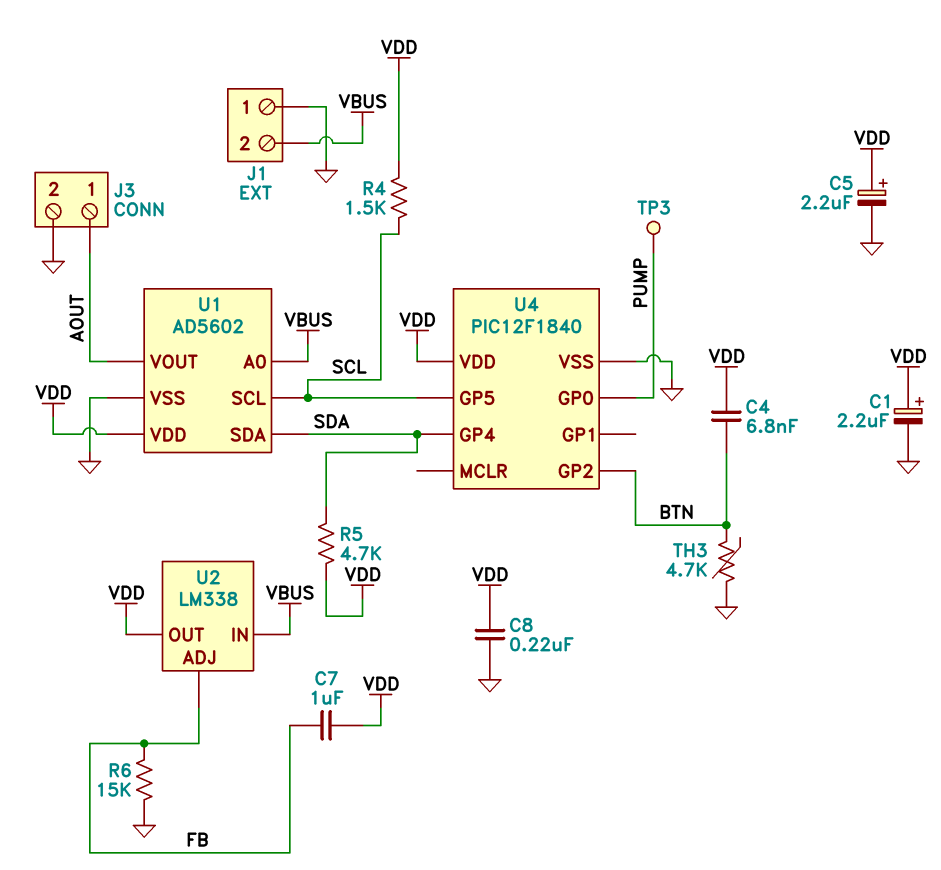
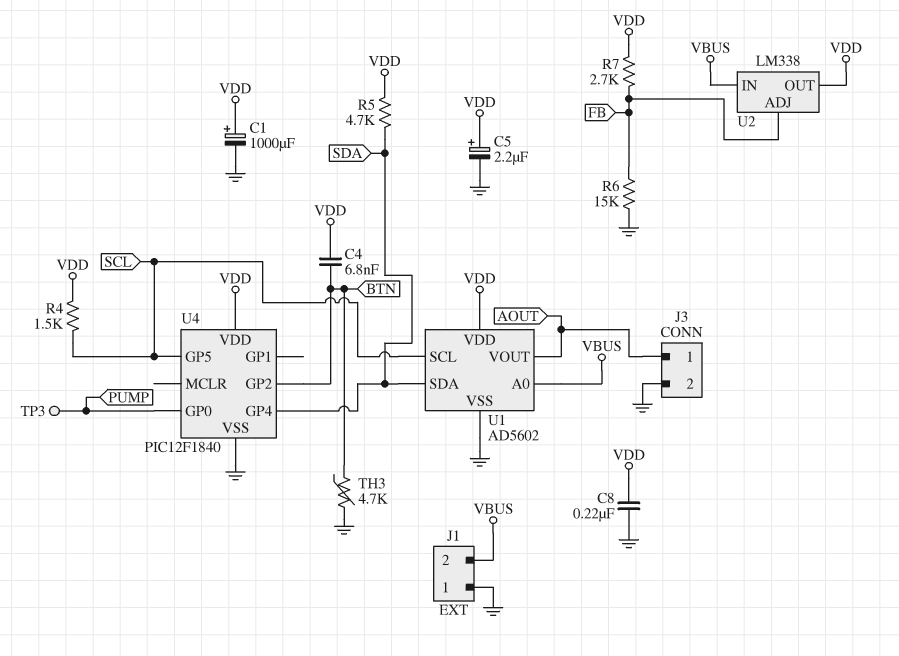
C1: 2.2uF (plus VDD, minus GND) -> 1000uF (plus VDD, minus GND)
C7: 1uF (FB, VDD) -> none
R7: none -> 2.7k (FB, VDD)

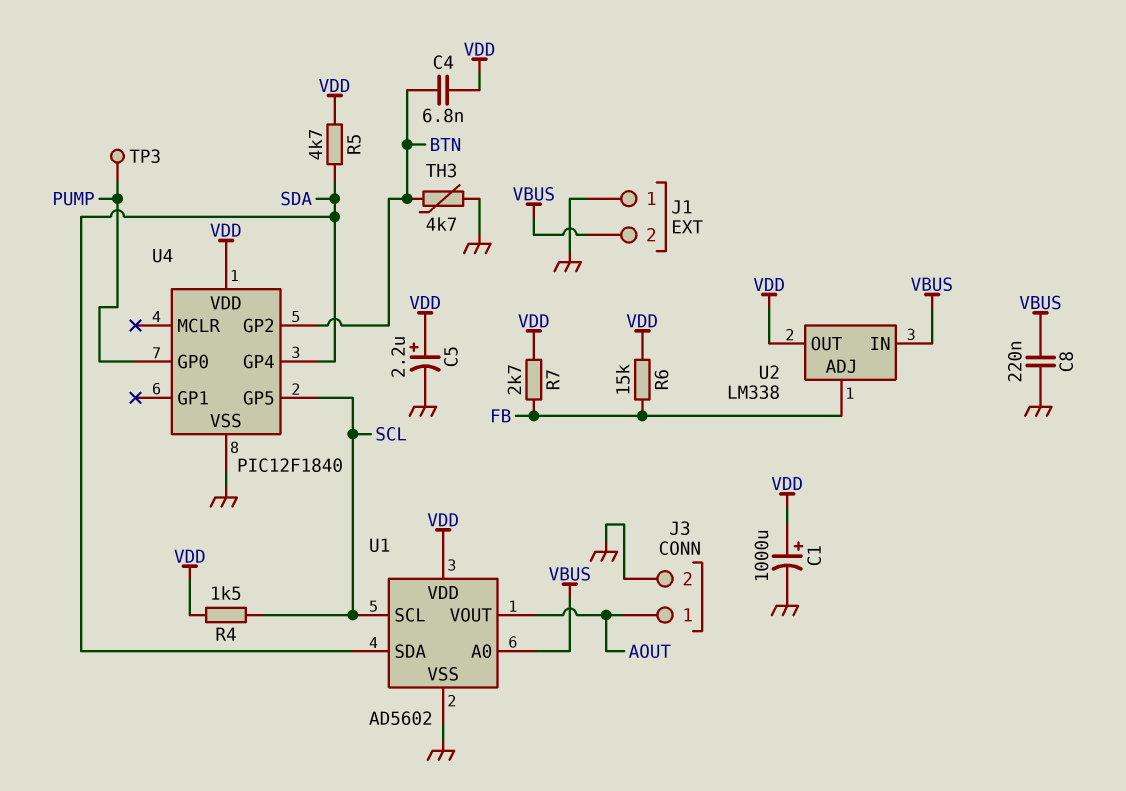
C8: 220nF (GND, VDD) -> 220nF (GND, VBUS)
R6: 15k (FB, GND) -> 15k (FB, VDD)

